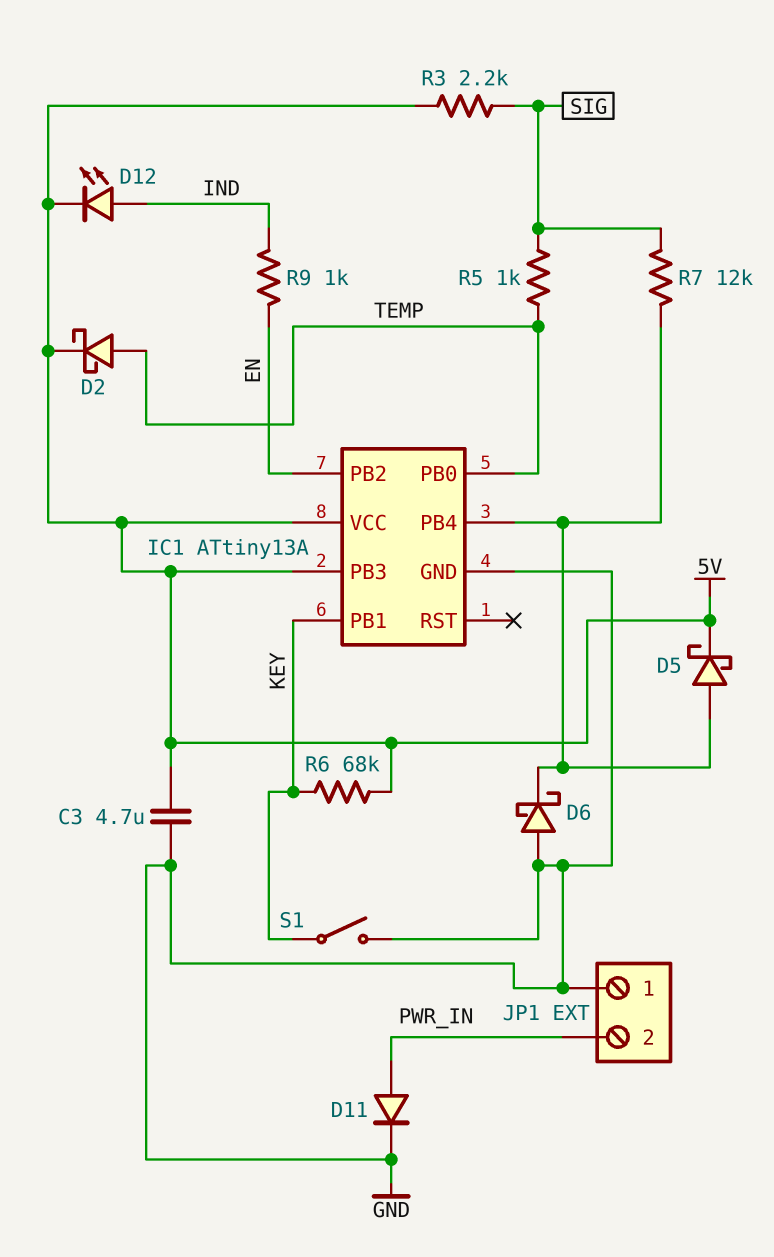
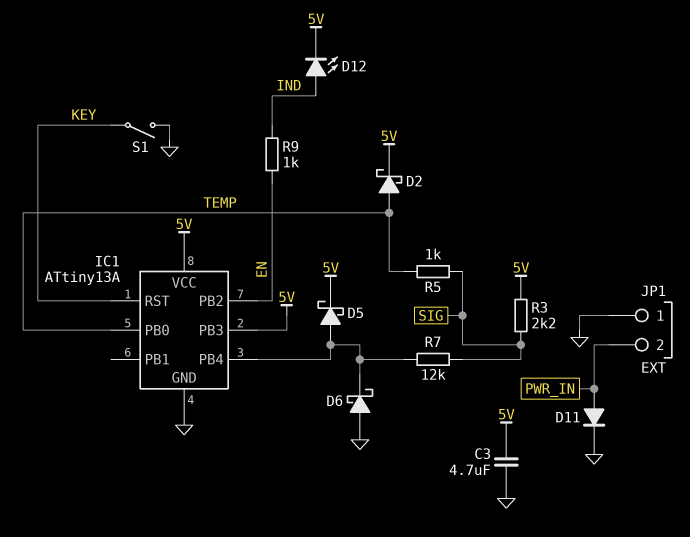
IC1 pin PB1: KEY -> none
IC1 pin RST: none -> KEY
R6: 68k (5V, KEY) -> none

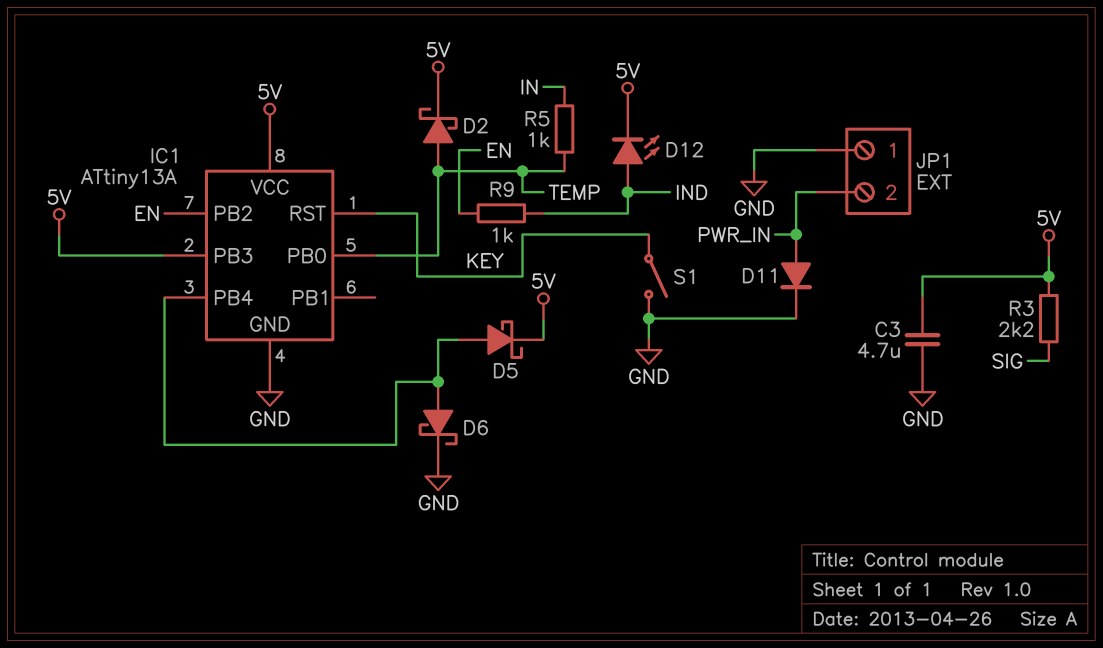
D6: schottky (A GND, K IC1/PB4) -> schottky (A IC1/PB4, K GND)
R5: 1k (SIG, TEMP) -> 1k (IN, TEMP)
R7: 12k (IC1/PB4, SIG) -> none

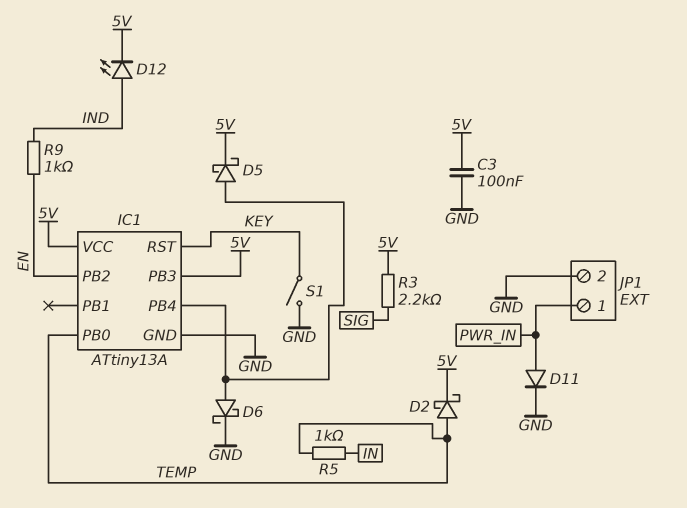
C3: 4.7uF (5V, GND) -> 100nF (5V, GND)
JP1 pin 1: GND -> PWR_IN
JP1 pin 2: PWR_IN -> GND

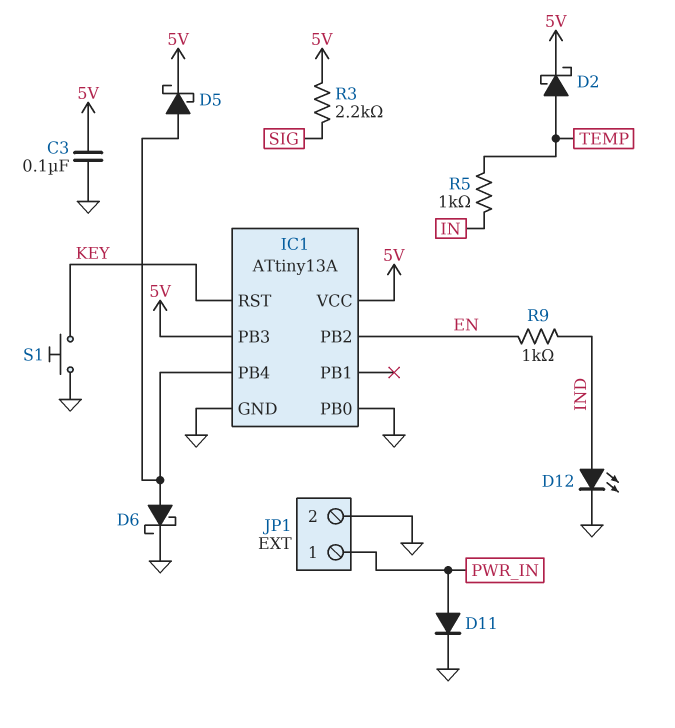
D12: LED (A IND, K 5V) -> LED (A IND, K GND)
IC1 pin PB0: TEMP -> GND
S1: switch (GND, KEY) -> button (GND, KEY)

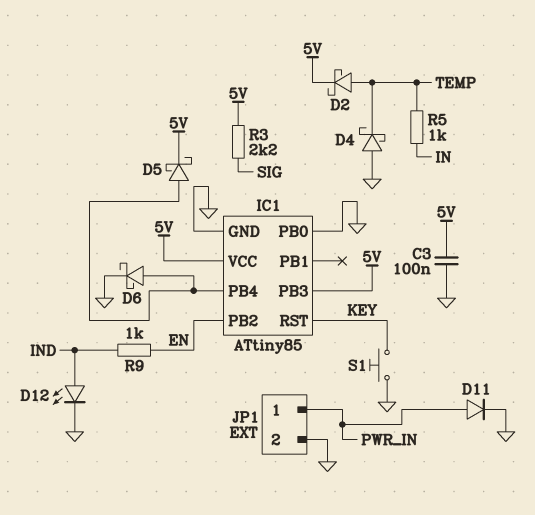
D4: none -> schottky (A GND, K TEMP)
IC1: ATtiny13A -> ATtiny85

